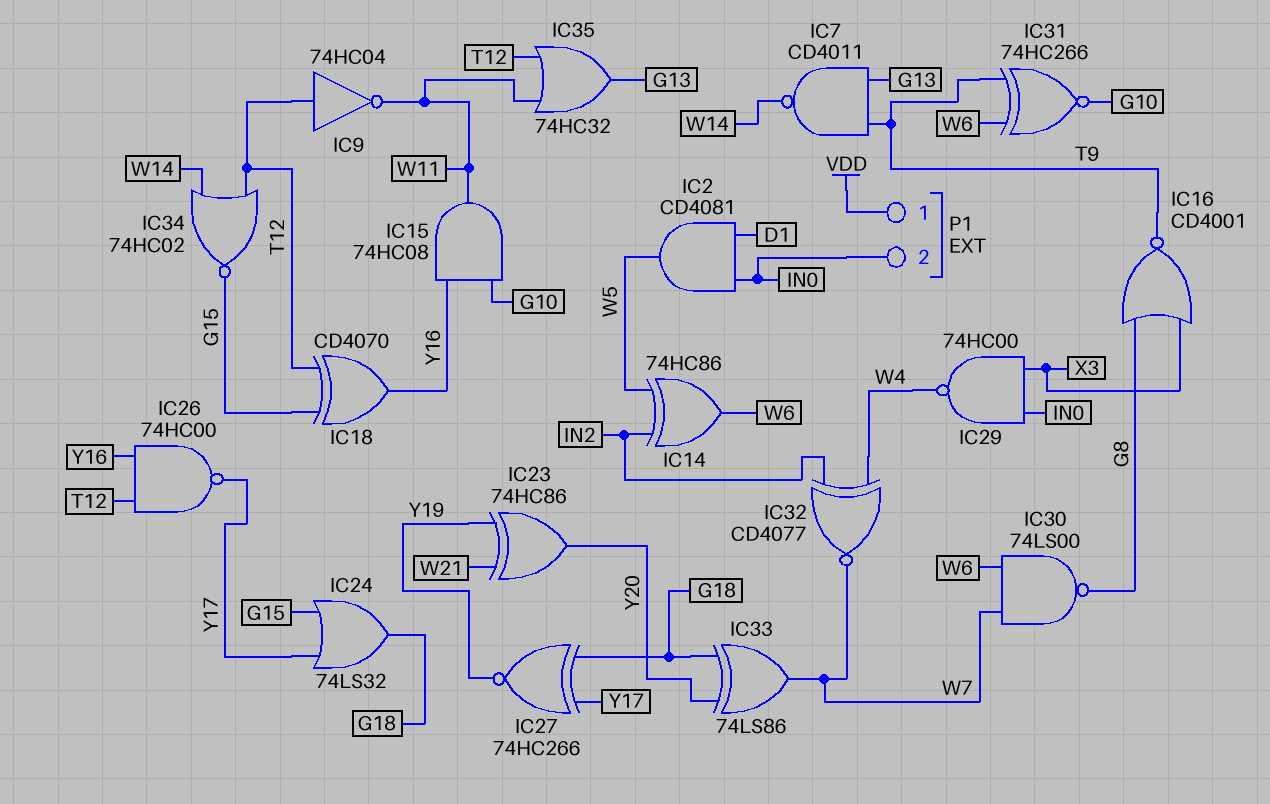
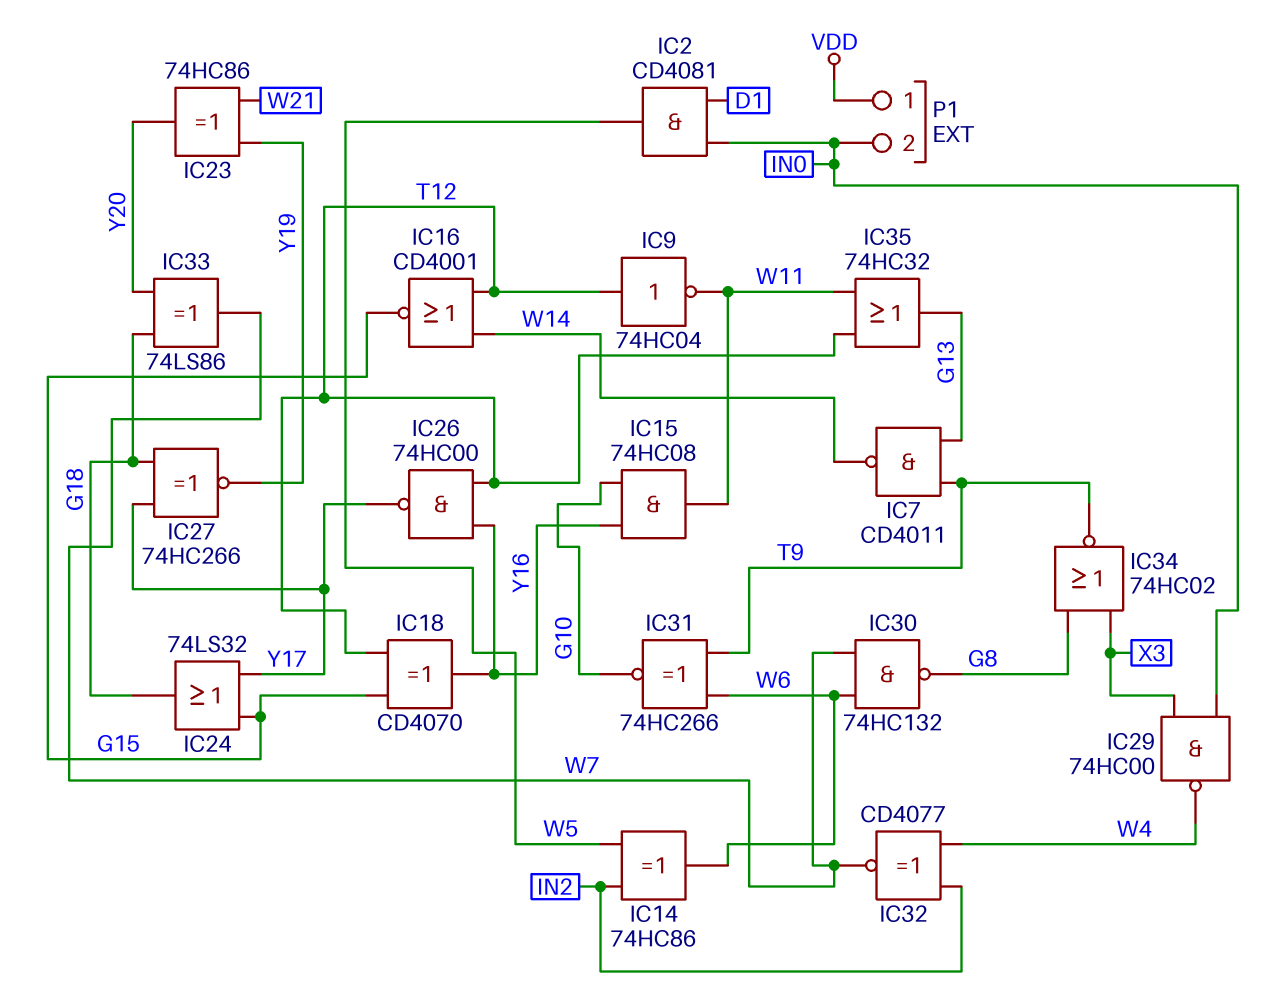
IC16: NOR CD4001 (in G8, in X3, out T9) -> NOR CD4001 (in T12, in W14, out G15)
IC30: NAND 74LS00 (in W6, in W7, out G8) -> NAND 74HC132 (in W6, in W7, out G8)
IC34: NOR 74HC02 (in T12, in W14, out G15) -> NOR 74HC02 (in G8, in X3, out T9)

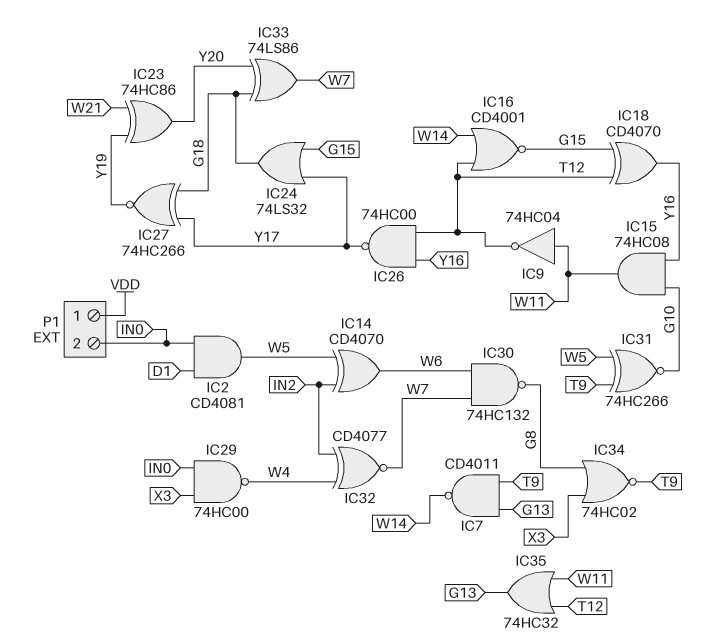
IC9: NOT 74HC04 (in T12, out W11) -> NOT 74HC04 (in W11, out T12)
IC14: XOR 74HC86 (in IN2, in W5, out W6) -> XOR CD4070 (in IN2, in W5, out W6)
IC31: XNOR 74HC266 (in T9, in W6, out G10) -> XNOR 74HC266 (in T9, in W5, out G10)

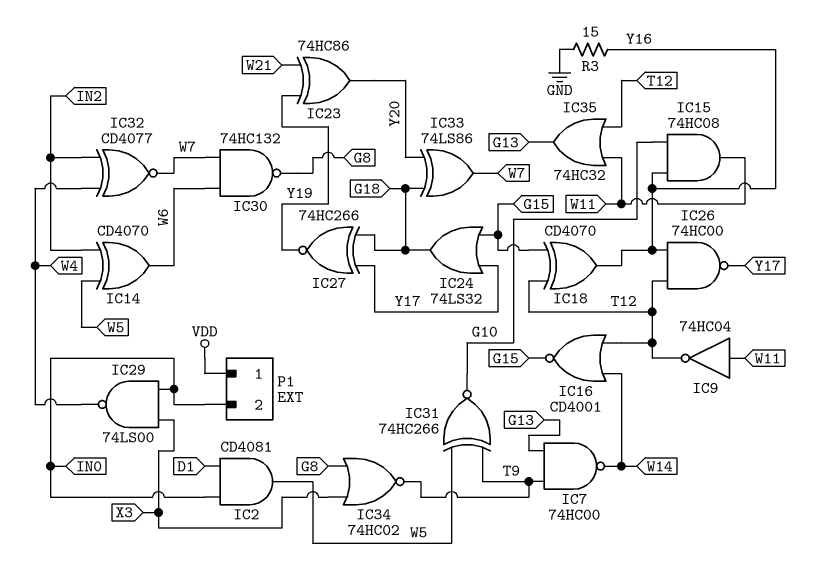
IC7: NAND CD4011 (in G13, in T9, out W14) -> NAND 74HC00 (in G13, in T9, out W14)
IC29: NAND 74HC00 (in IN0, in X3, out W4) -> NAND 74LS00 (in IN0, in X3, out W4)
R3: none -> 15 (GND, Y16)

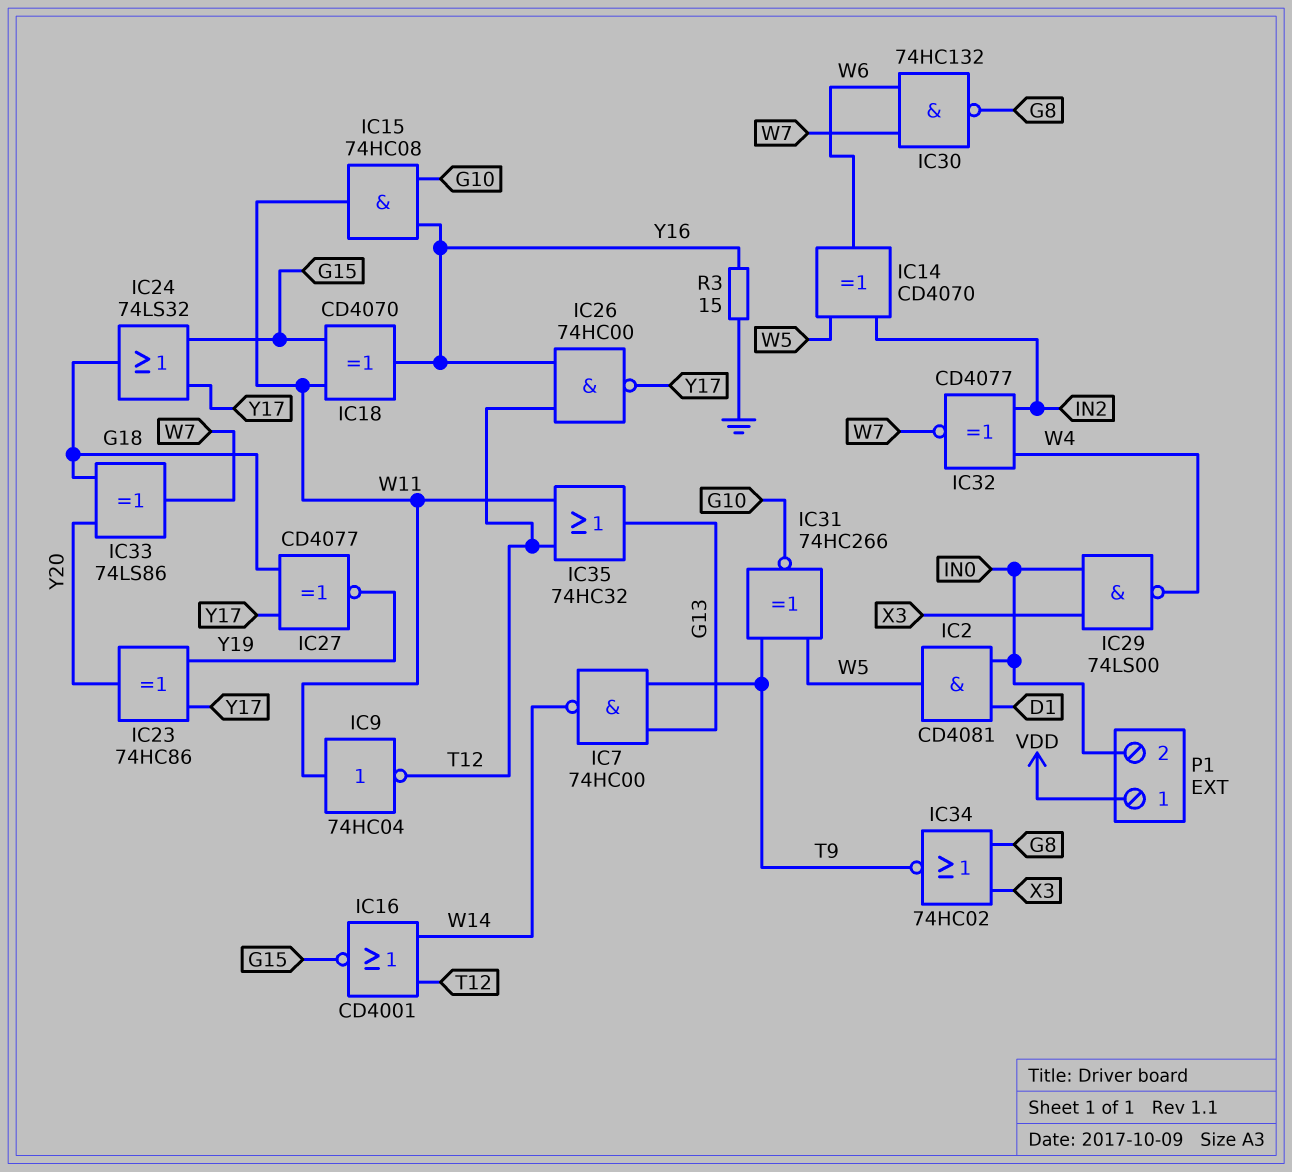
IC18: XOR CD4070 (in G15, in T12, out Y16) -> XOR CD4070 (in G15, in W11, out Y16)
IC23: XOR 74HC86 (in W21, in Y19, out Y20) -> XOR 74HC86 (in Y17, in Y19, out Y20)
IC27: XNOR 74HC266 (in G18, in Y17, out Y19) -> XNOR CD4077 (in G18, in Y17, out Y19)

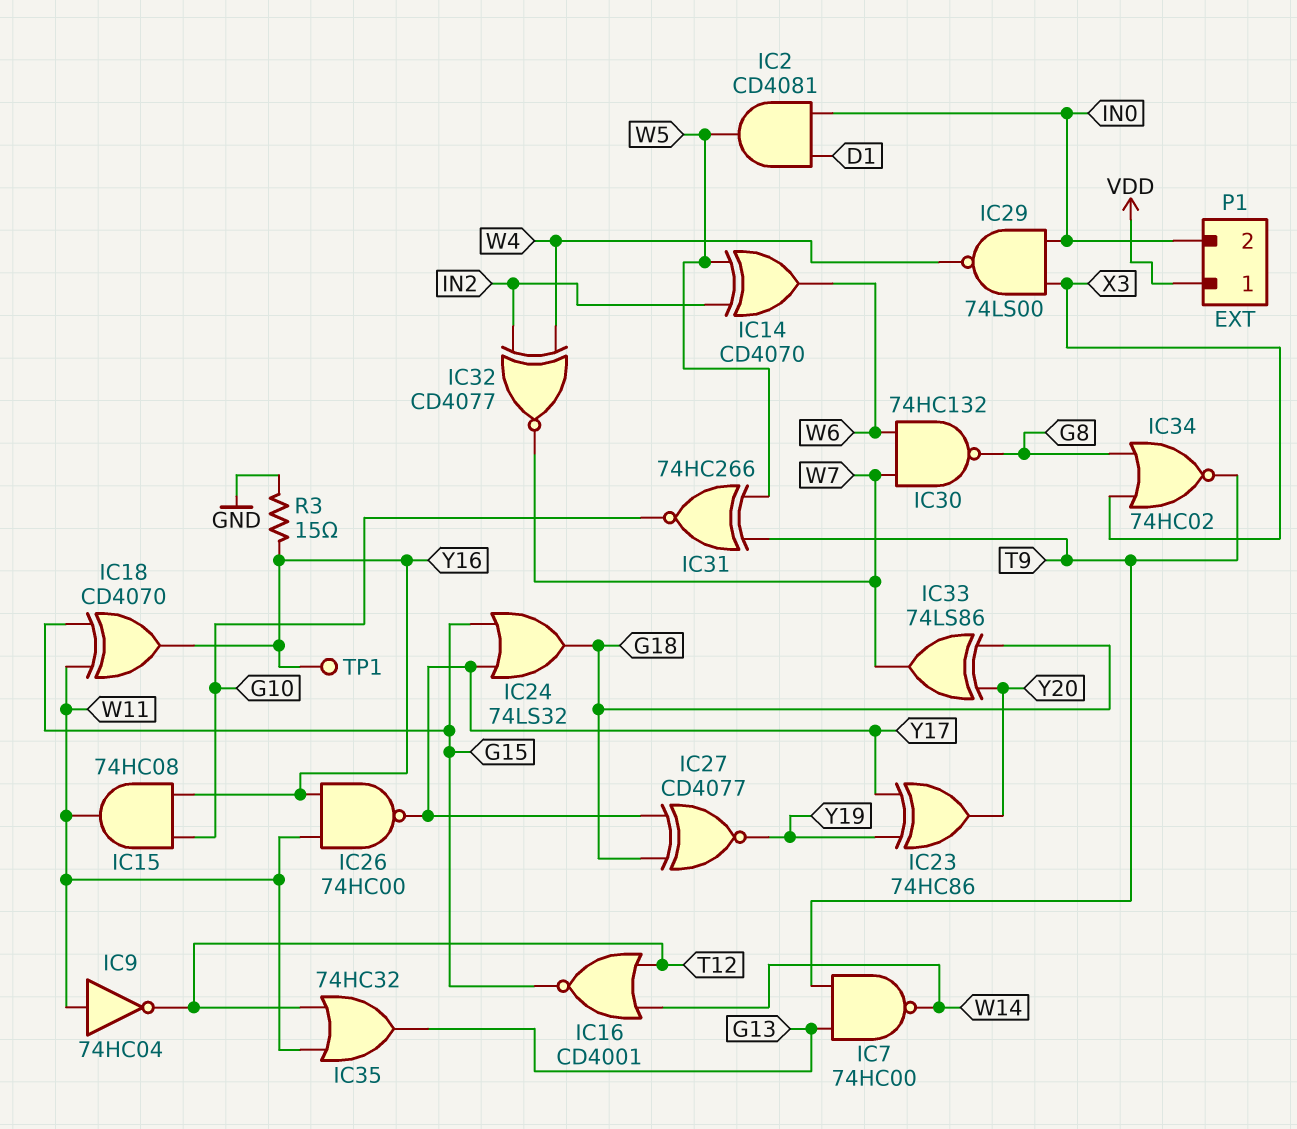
IC26: NAND 74HC00 (in T12, in Y16, out Y17) -> NAND 74HC00 (in W11, in Y16, out Y17)
TP1: none -> test point (Y16)

